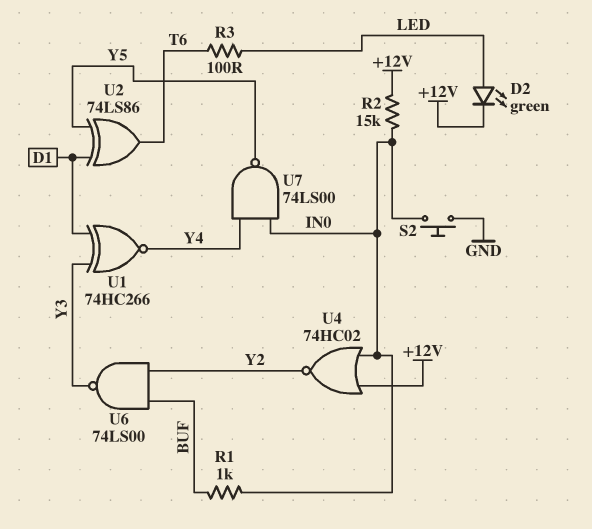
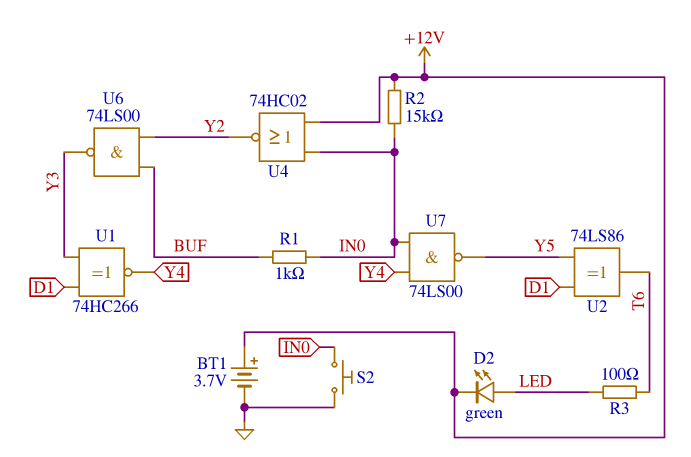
BT1: none -> 3.7V (plus +12V, minus GND)

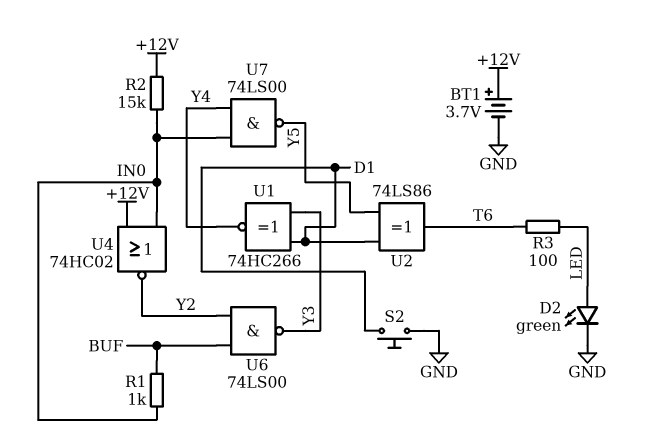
D2: LED green (A LED, K +12V) -> LED green (A LED, K GND)
S2: button (GND, IN0) -> button (D1, GND)

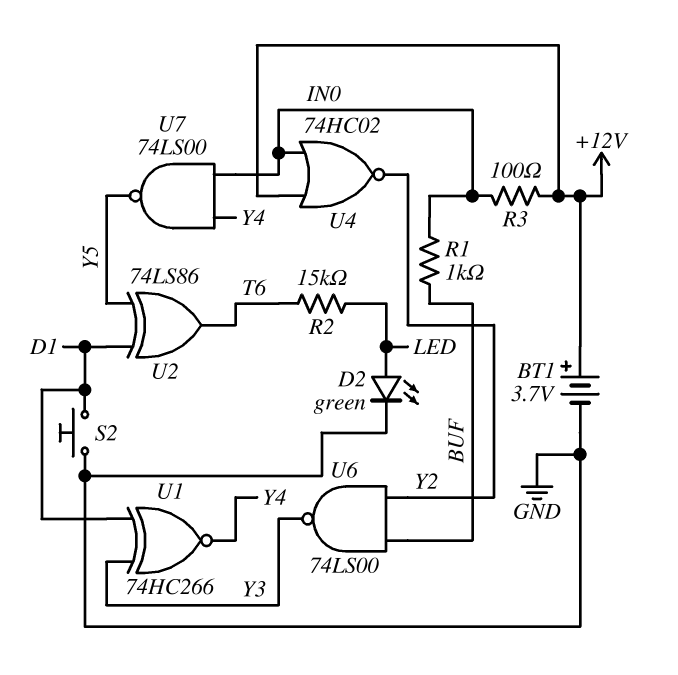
R2: 15k (+12V, IN0) -> 15k (LED, T6)
R3: 100 (LED, T6) -> 100 (+12V, IN0)

